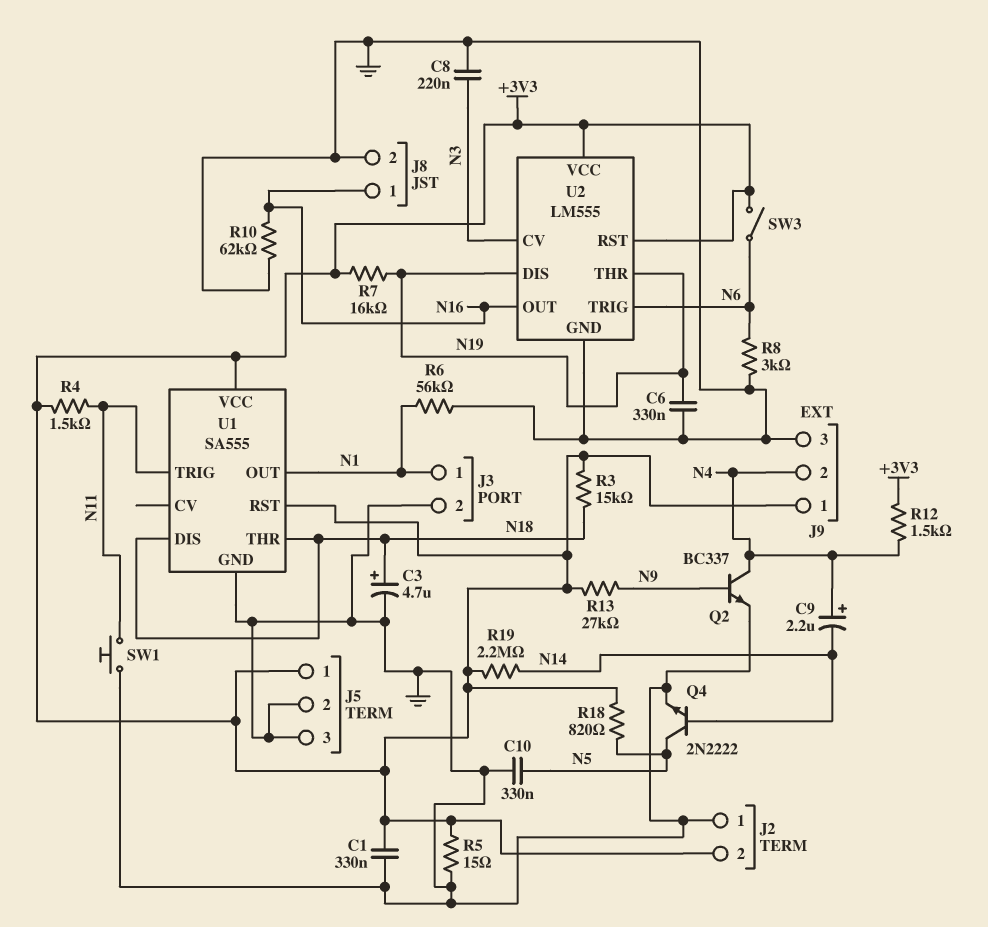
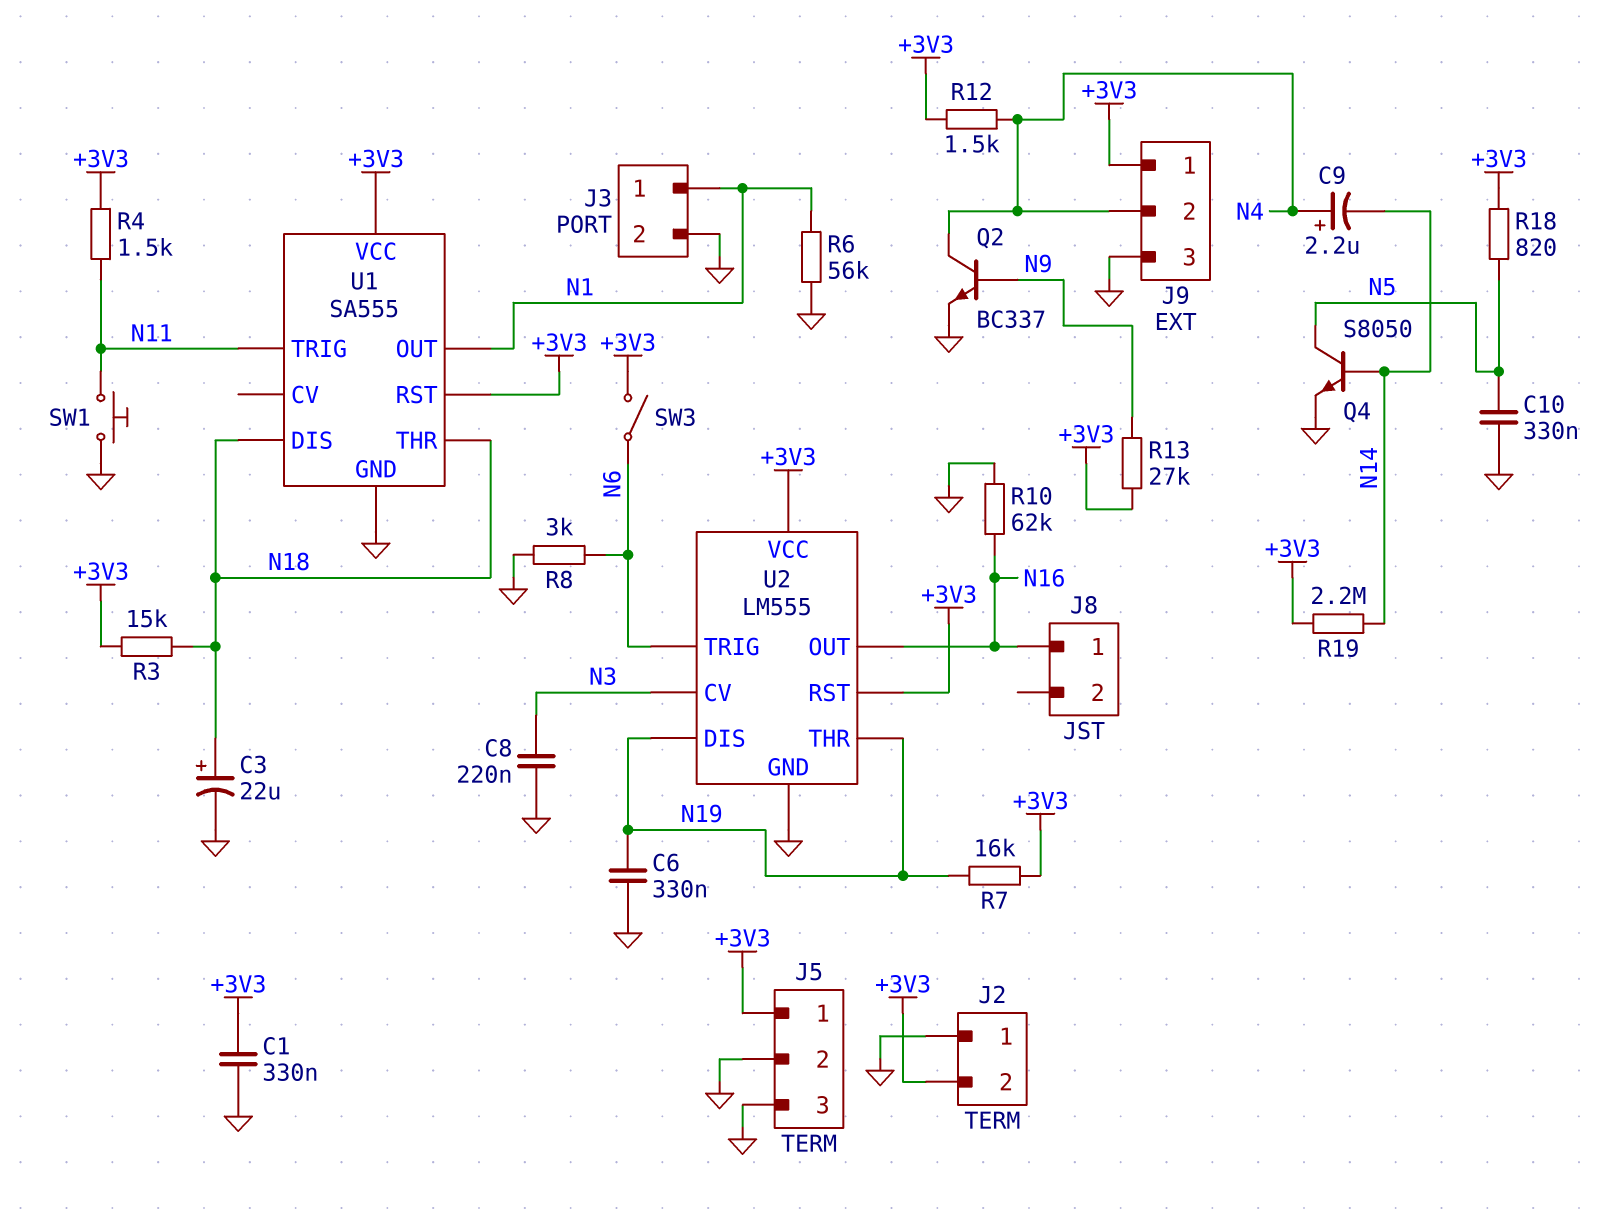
C3: 4.7uF (plus N18, minus GND) -> 22uF (plus N18, minus GND)
J8 pin 2: GND -> none
Q4: NPN 2N2222 (B N14, C N5, E GND) -> NPN S8050 (B N14, C N5, E GND)
R5: 15 (+3V3, GND) -> none

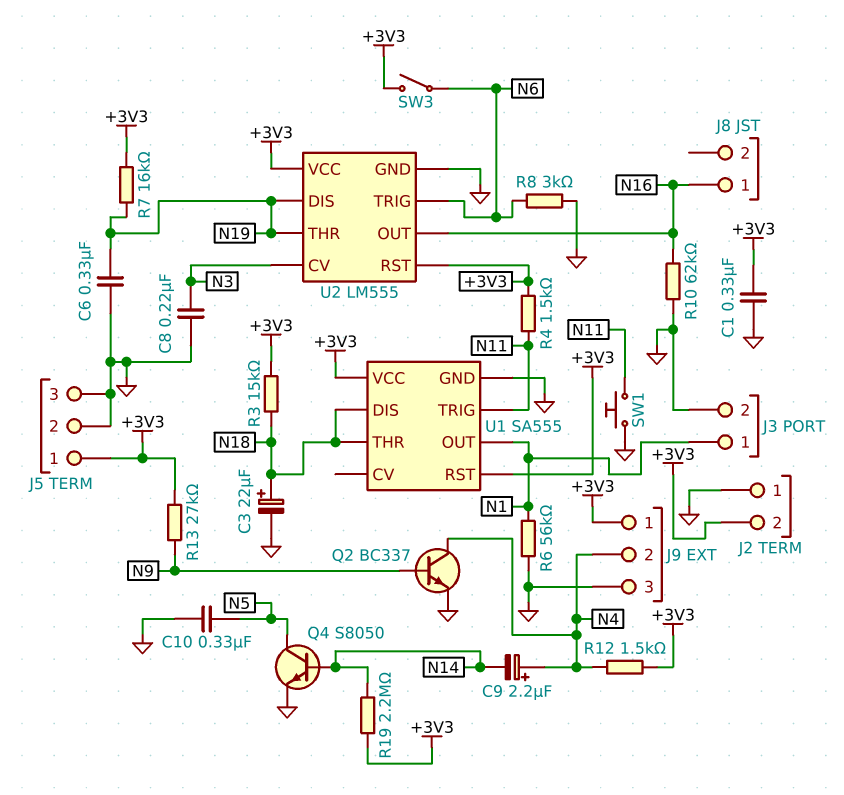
R18: 820 (+3V3, N5) -> none

